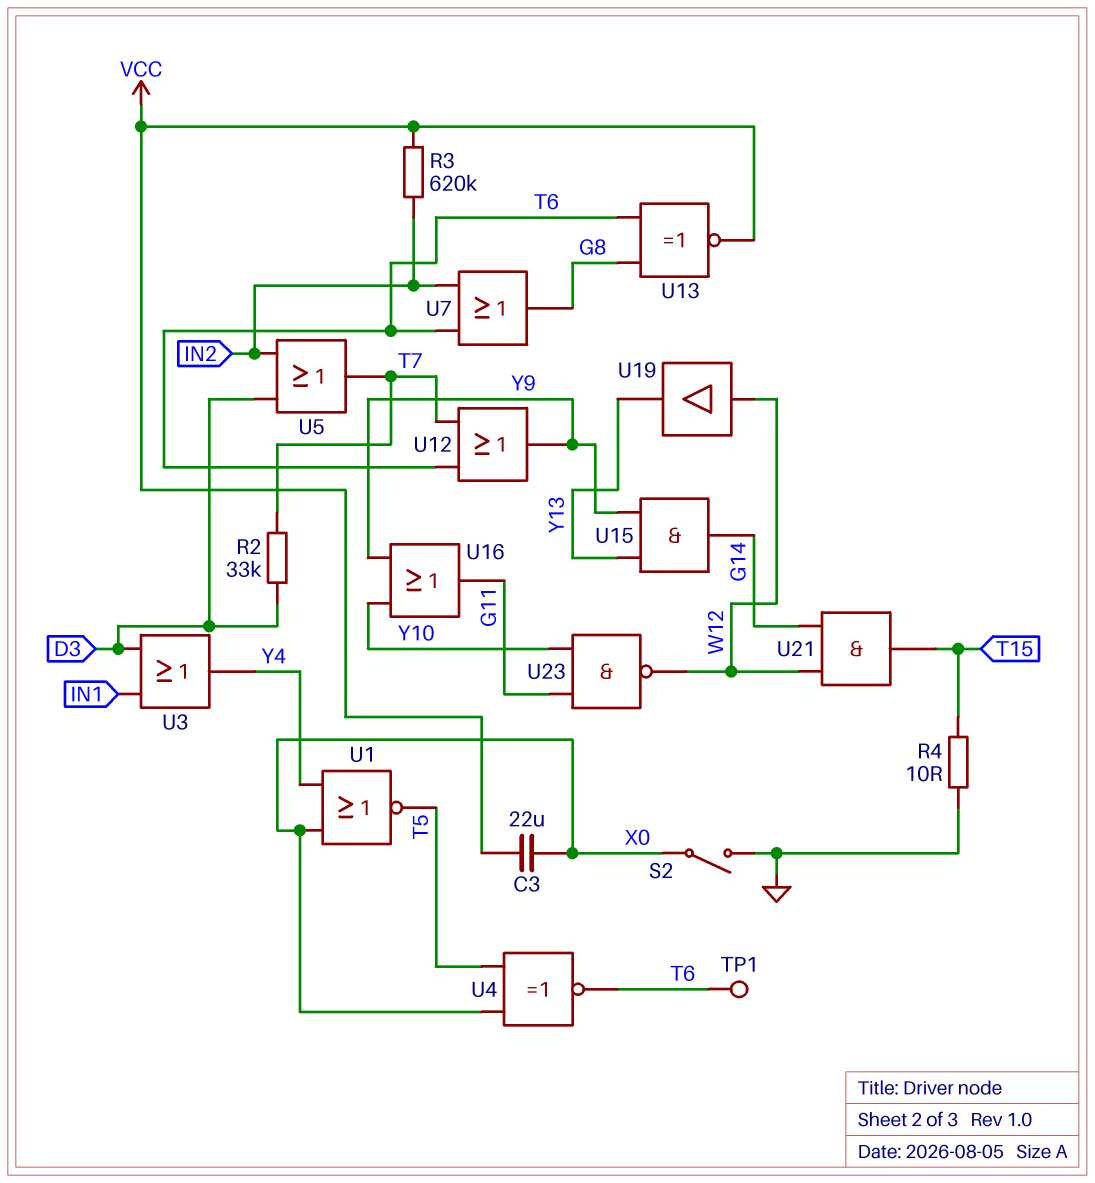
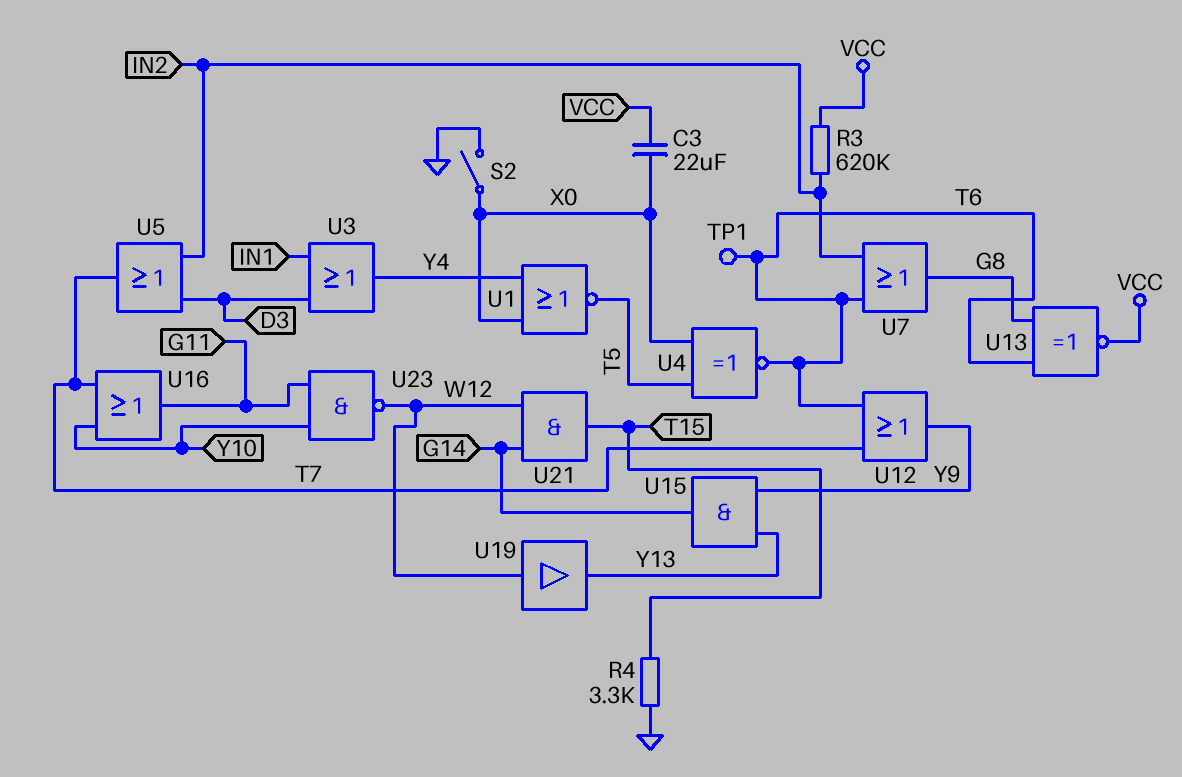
R2: 33k (D3, T7) -> none
R4: 10 (GND, T15) -> 3.3k (GND, T15)
U16: OR (in Y9, in Y10, out G11) -> OR (in T7, in Y10, out G11)

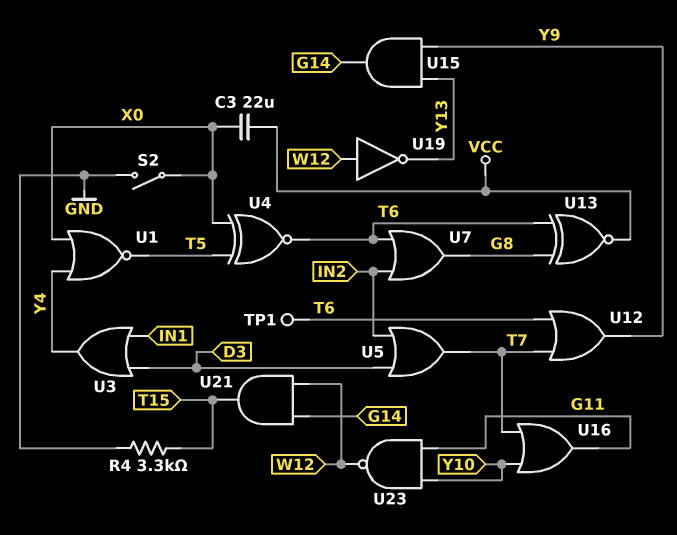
R3: 620k (IN2, VCC) -> none
U19: buffer (in W12, out Y13) -> NOT (in W12, out Y13)

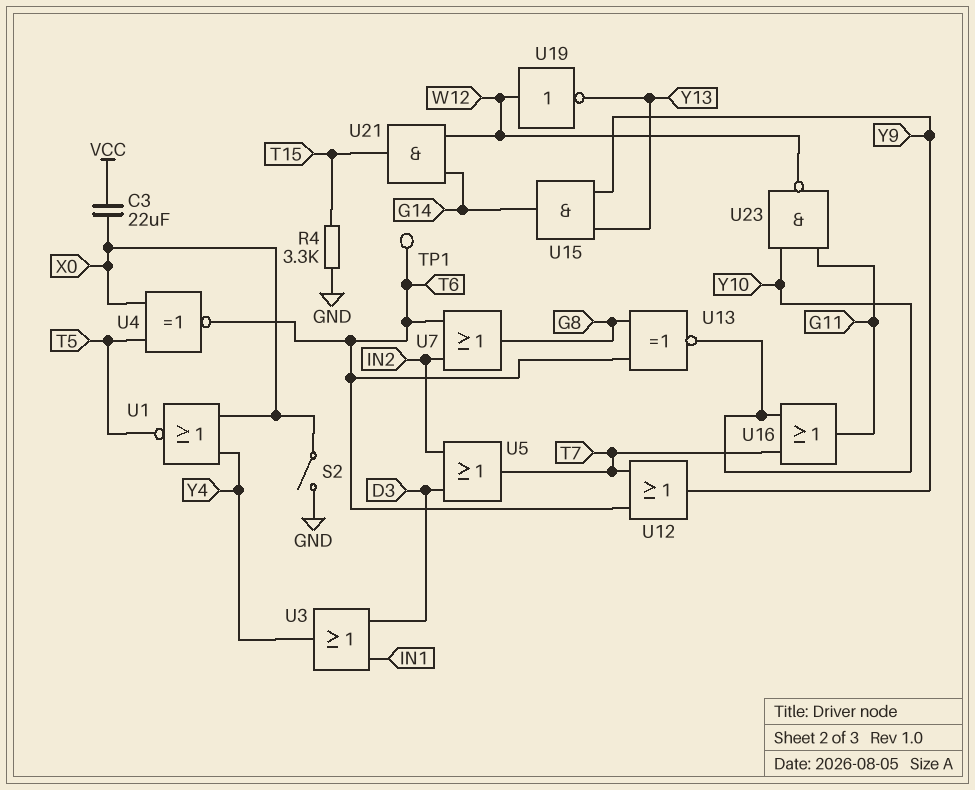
U13: XNOR (in G8, in T6, out VCC) -> XNOR (in G8, in T6, out Y10)

